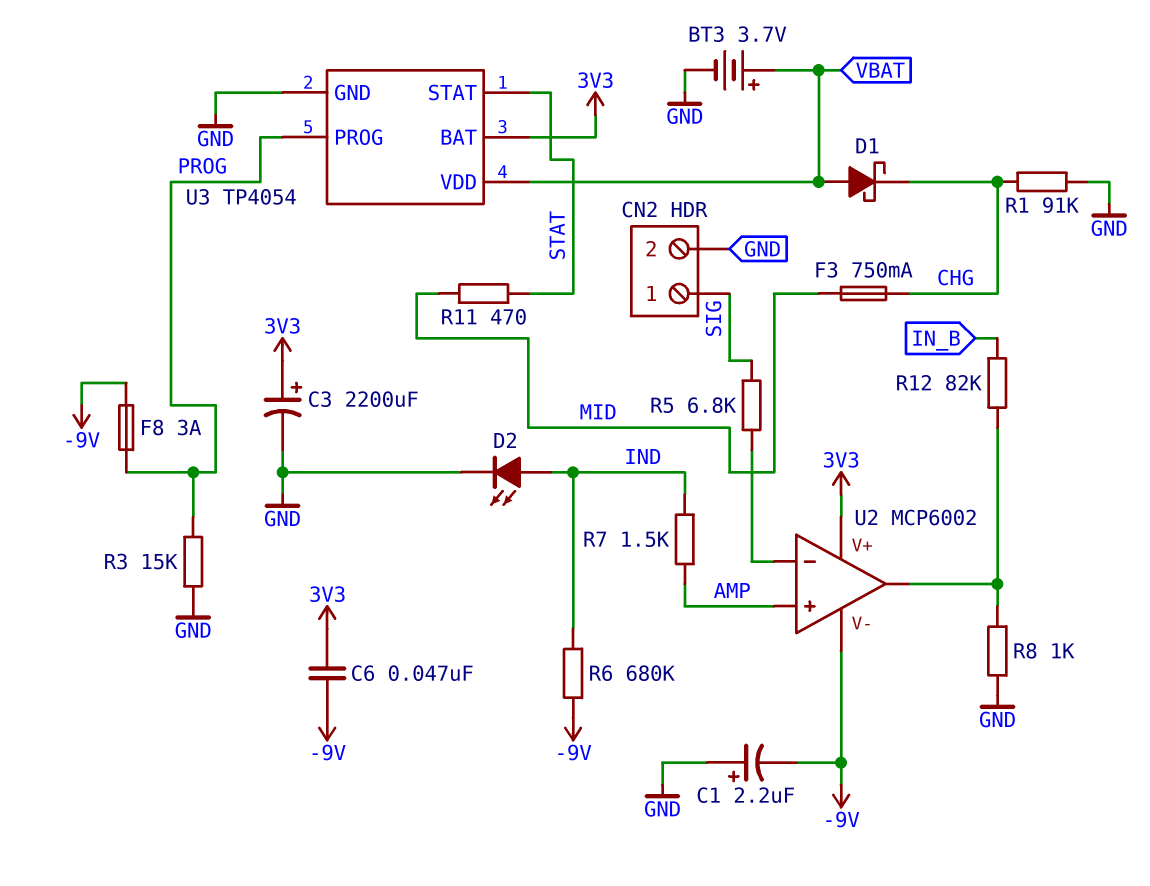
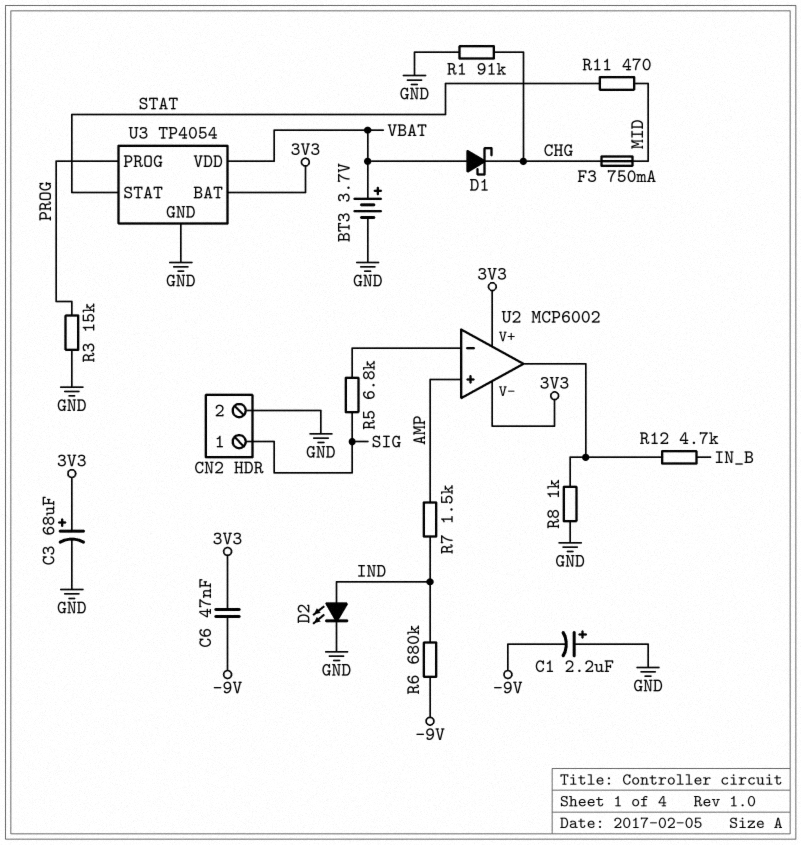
C3: 2200uF (plus 3V3, minus GND) -> 68uF (plus 3V3, minus GND)
F8: 3A (-9V, PROG) -> none
R12: 82k (IN_B, U2/out) -> 4.7k (IN_B, U2/out)
U2 pin V-: -9V -> 3V3

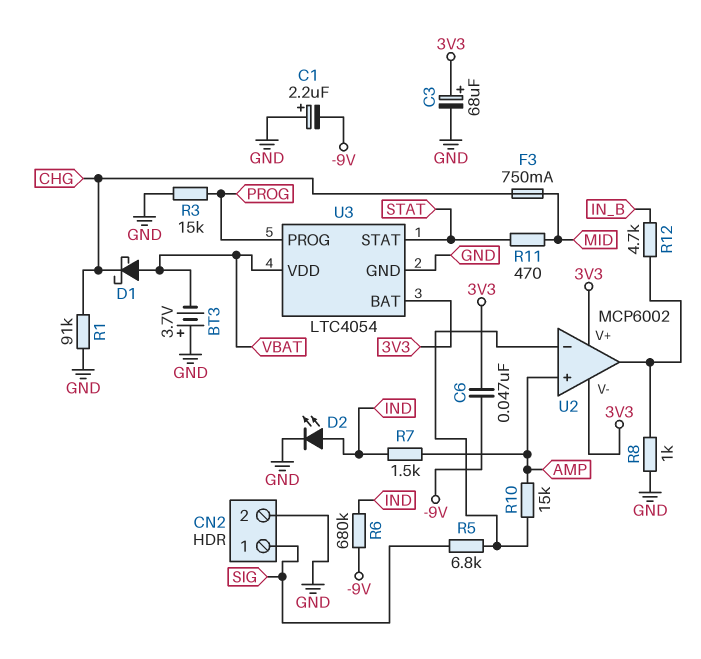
BT3: 3.7V (plus VBAT, minus GND) -> 3.7V (plus GND, minus VBAT)
R10: none -> 15k (AMP, U2/in-)
U3: TP4054 -> LTC4054

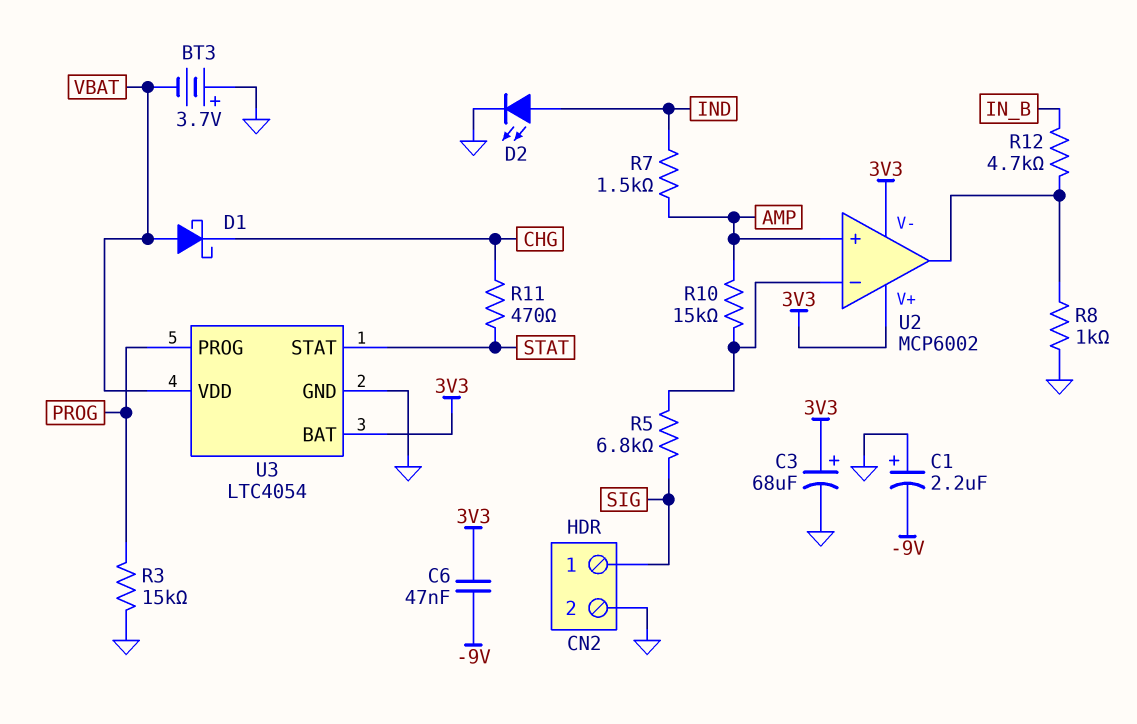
F3: 750mA (CHG, MID) -> none
R1: 91k (CHG, GND) -> none
R6: 680k (-9V, IND) -> none
R11: 470 (MID, STAT) -> 470 (CHG, STAT)

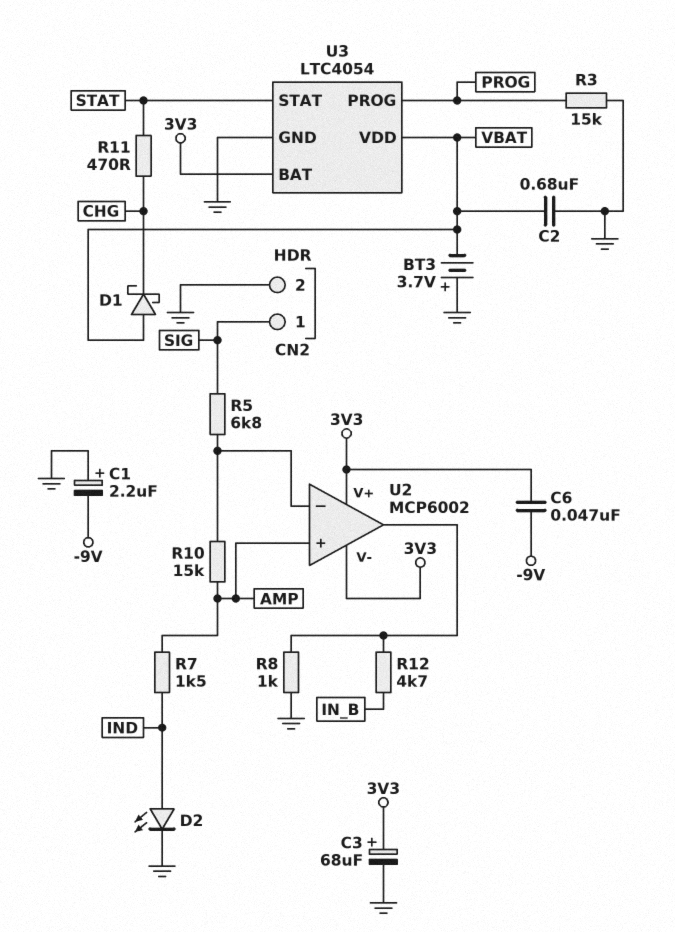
C2: none -> 680nF (GND, VBAT)

